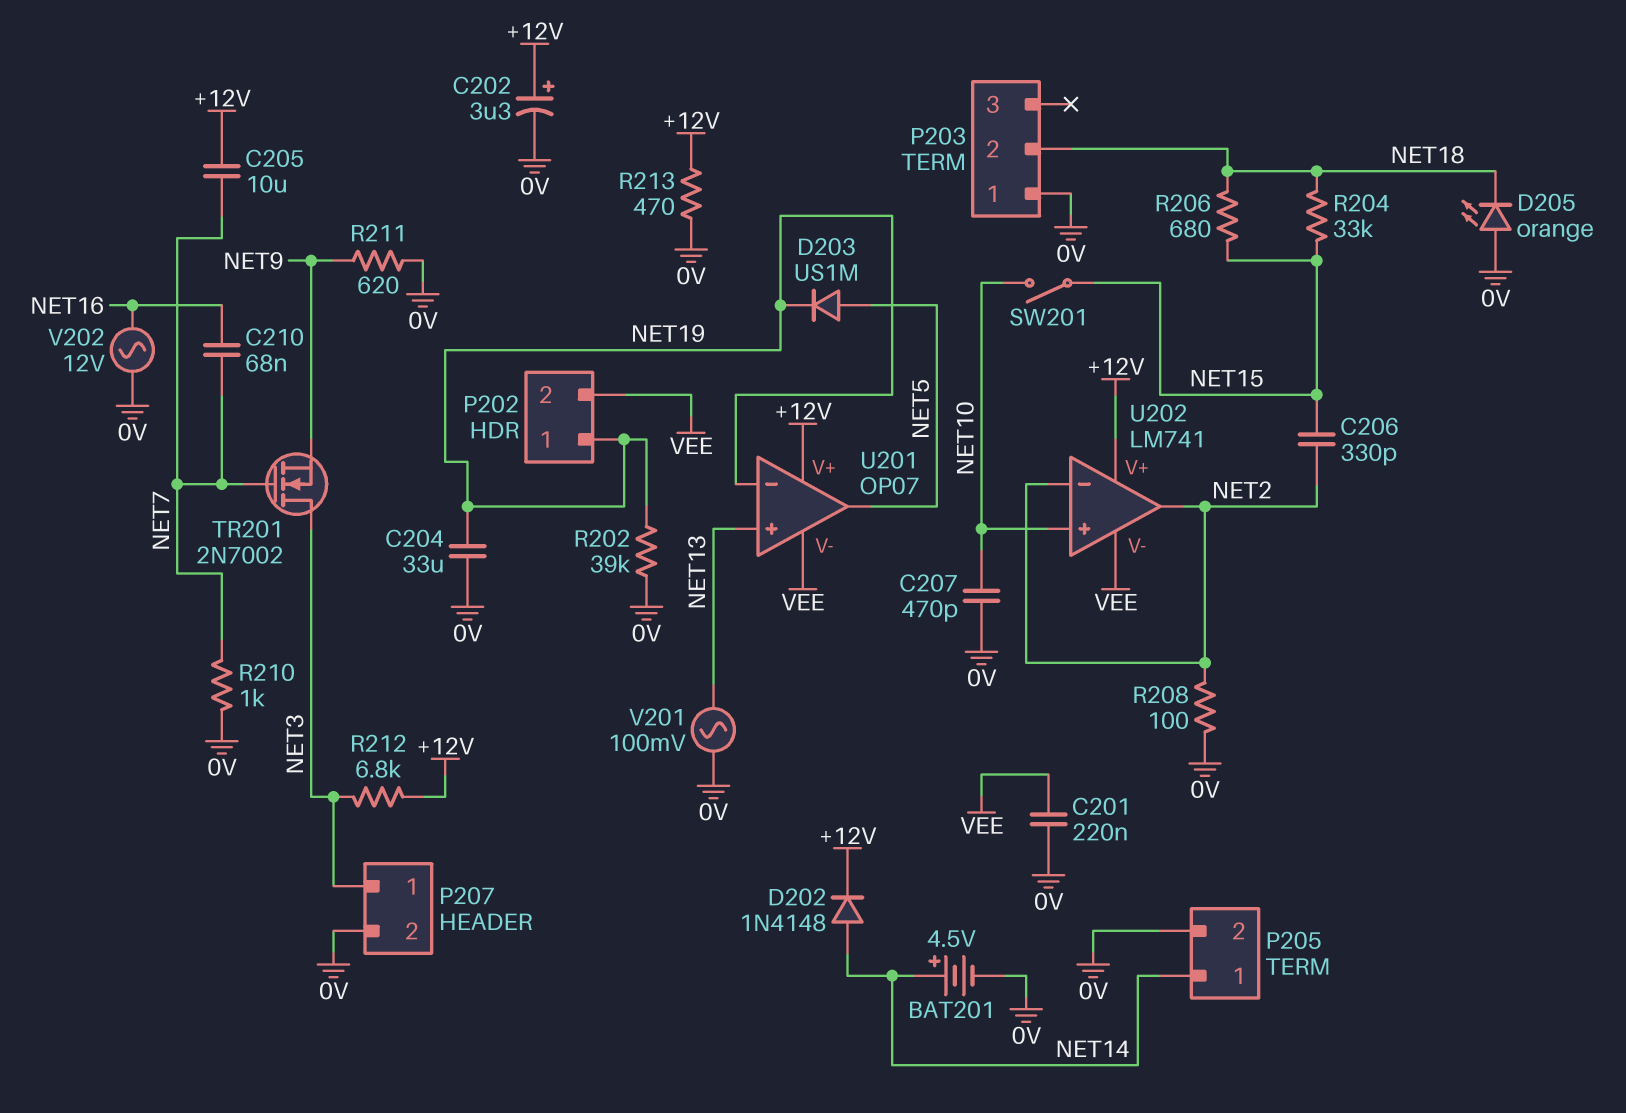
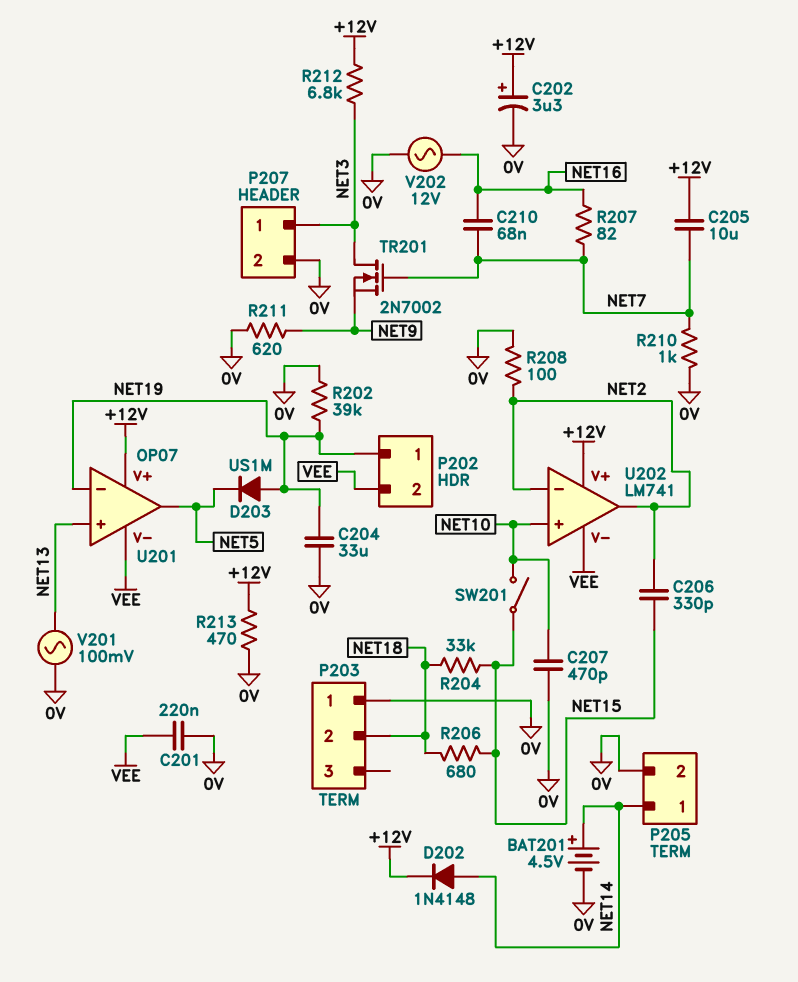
D203: diode US1M (A NET5, K NET19) -> diode US1M (A NET19, K NET5)
D205: LED orange (A 0V, K NET18) -> none
R207: none -> 82 (NET7, NET16)

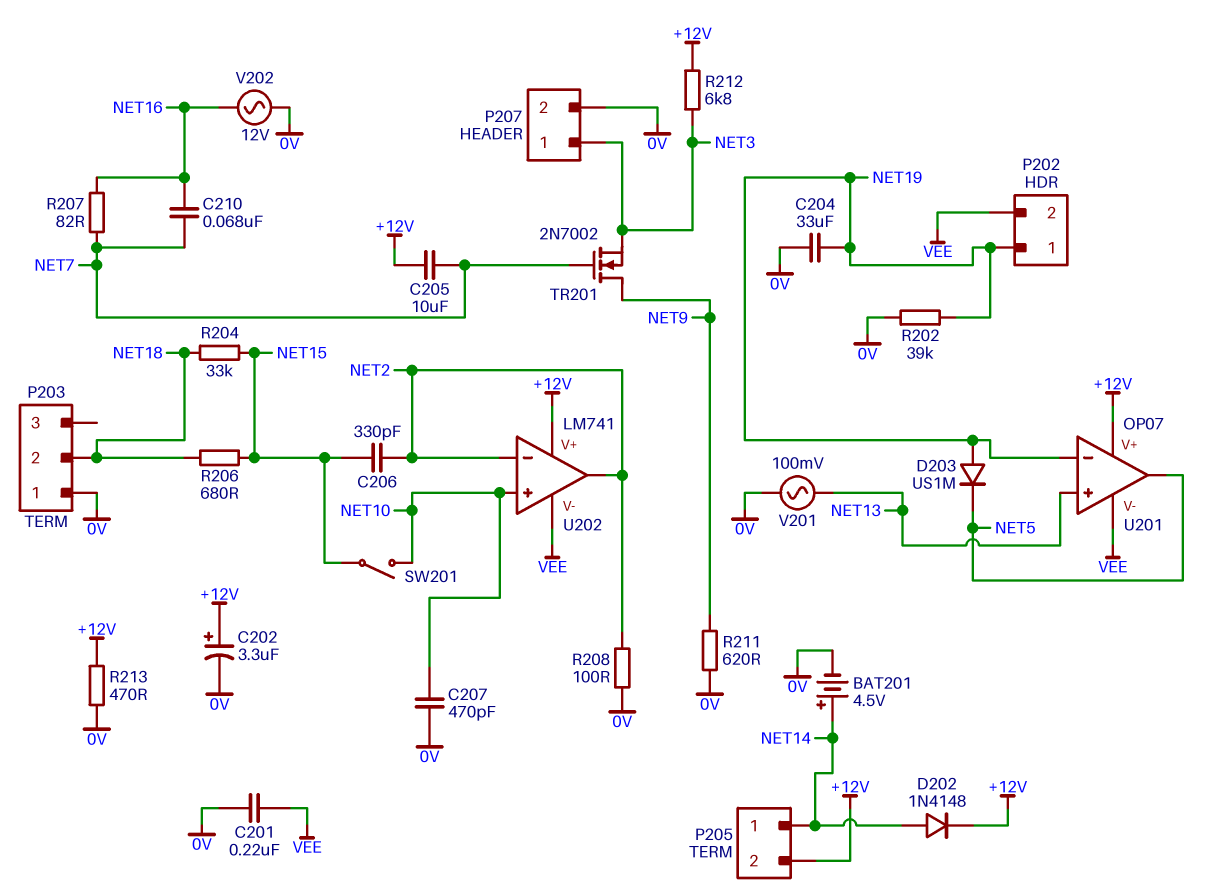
P205 pin 2: 0V -> +12V
R210: 1k (0V, NET7) -> none
TR201: NMOS 2N7002 (G NET7, D NET3, S NET9) -> NMOS 2N7002 (G NET7, D NET9, S NET3)

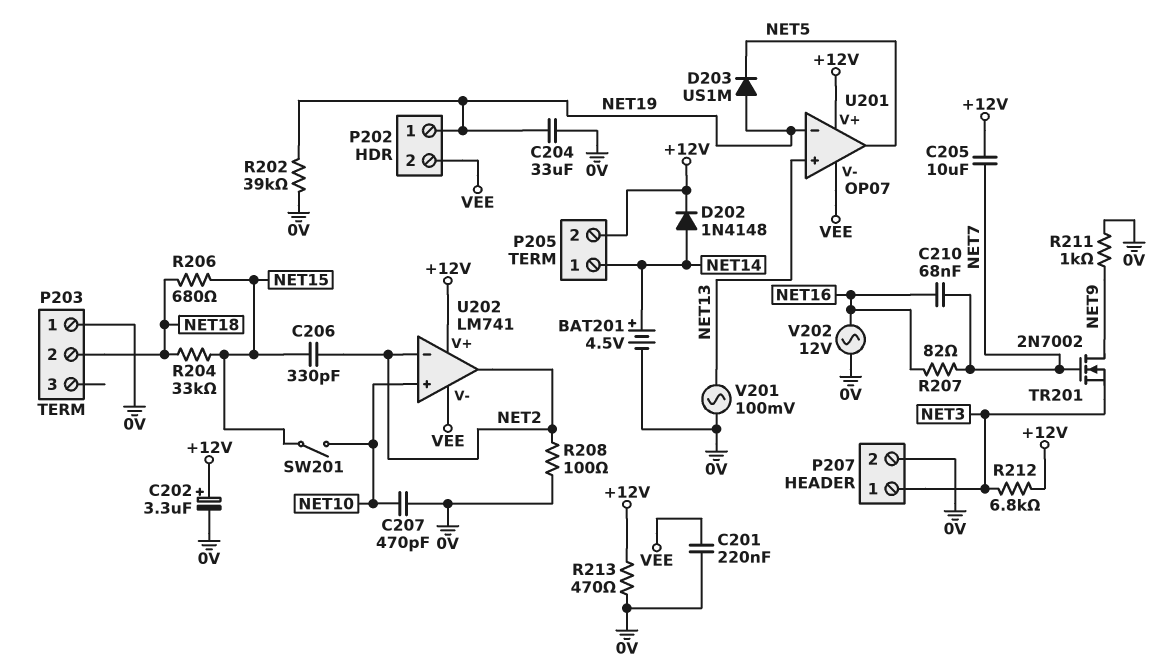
R211: 620 (0V, NET9) -> 1k (0V, NET9)

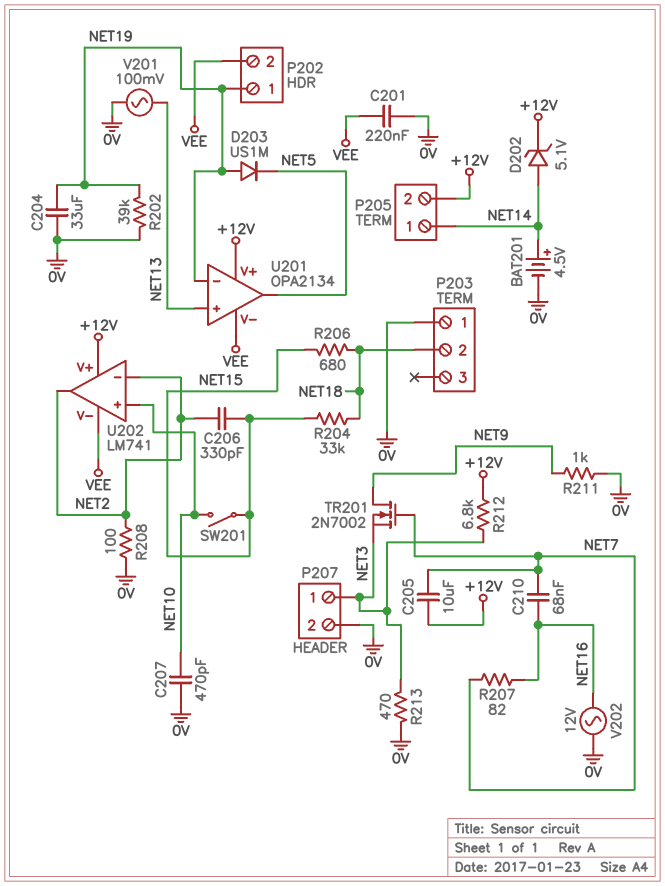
C202: 3.3uF (plus +12V, minus 0V) -> none
D202: diode 1N4148 (A NET14, K +12V) -> zener 5.1V (A NET14, K +12V)
R213: 470 (+12V, 0V) -> 470 (0V, NET3)
U201: OP07 -> OPA2134

